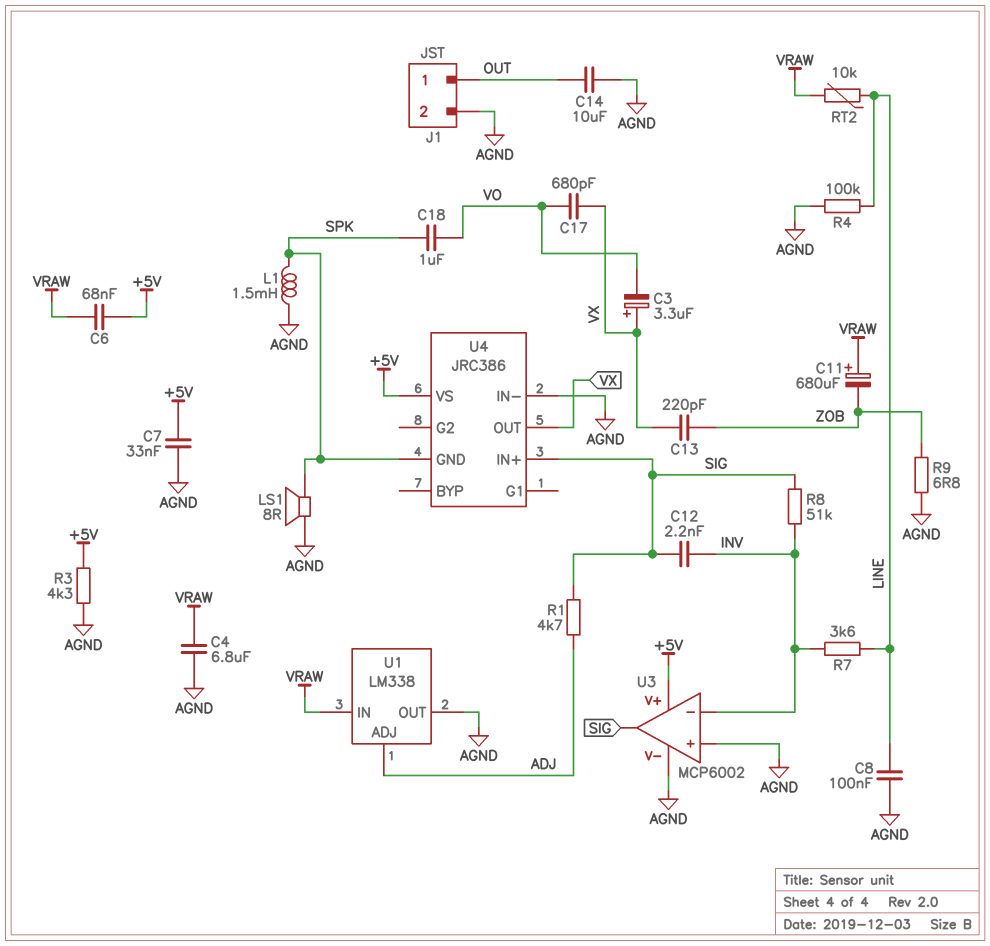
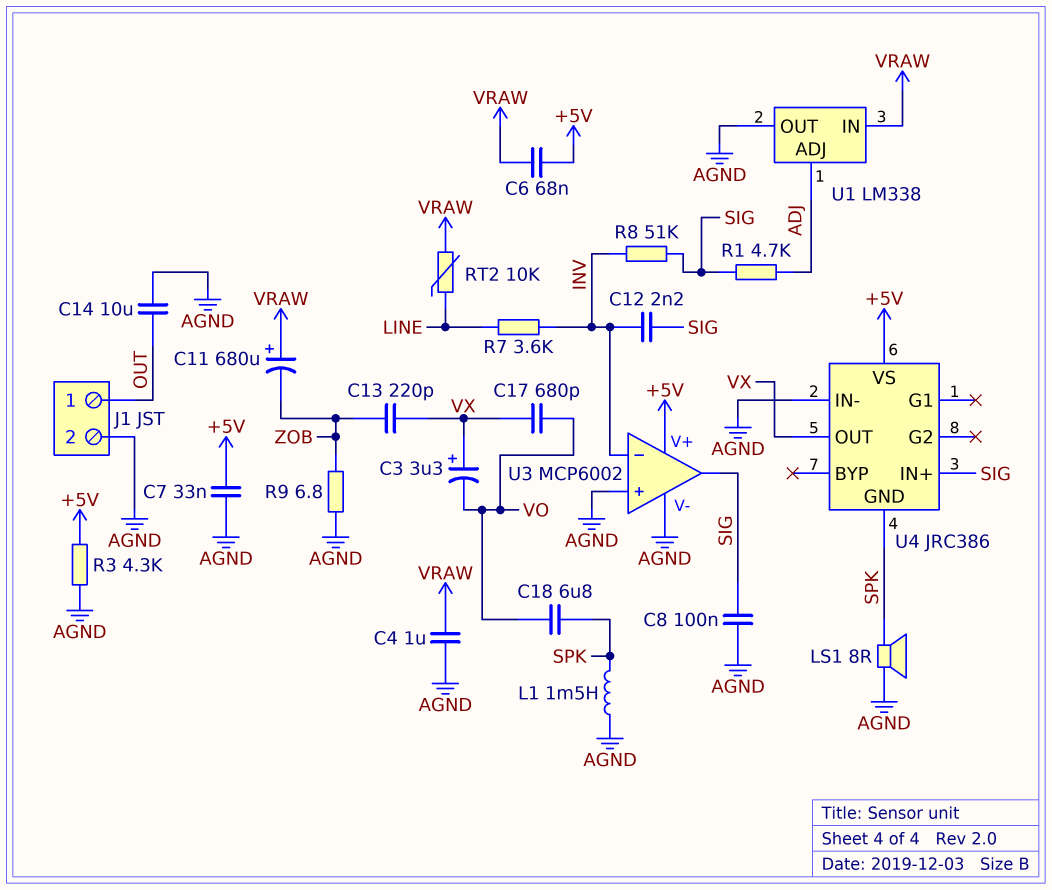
C4: 6.8uF (AGND, VRAW) -> 1uF (AGND, VRAW)
C8: 100nF (AGND, LINE) -> 100nF (AGND, SIG)
C18: 1uF (SPK, VO) -> 6.8uF (SPK, VO)
R4: 100k (AGND, LINE) -> none

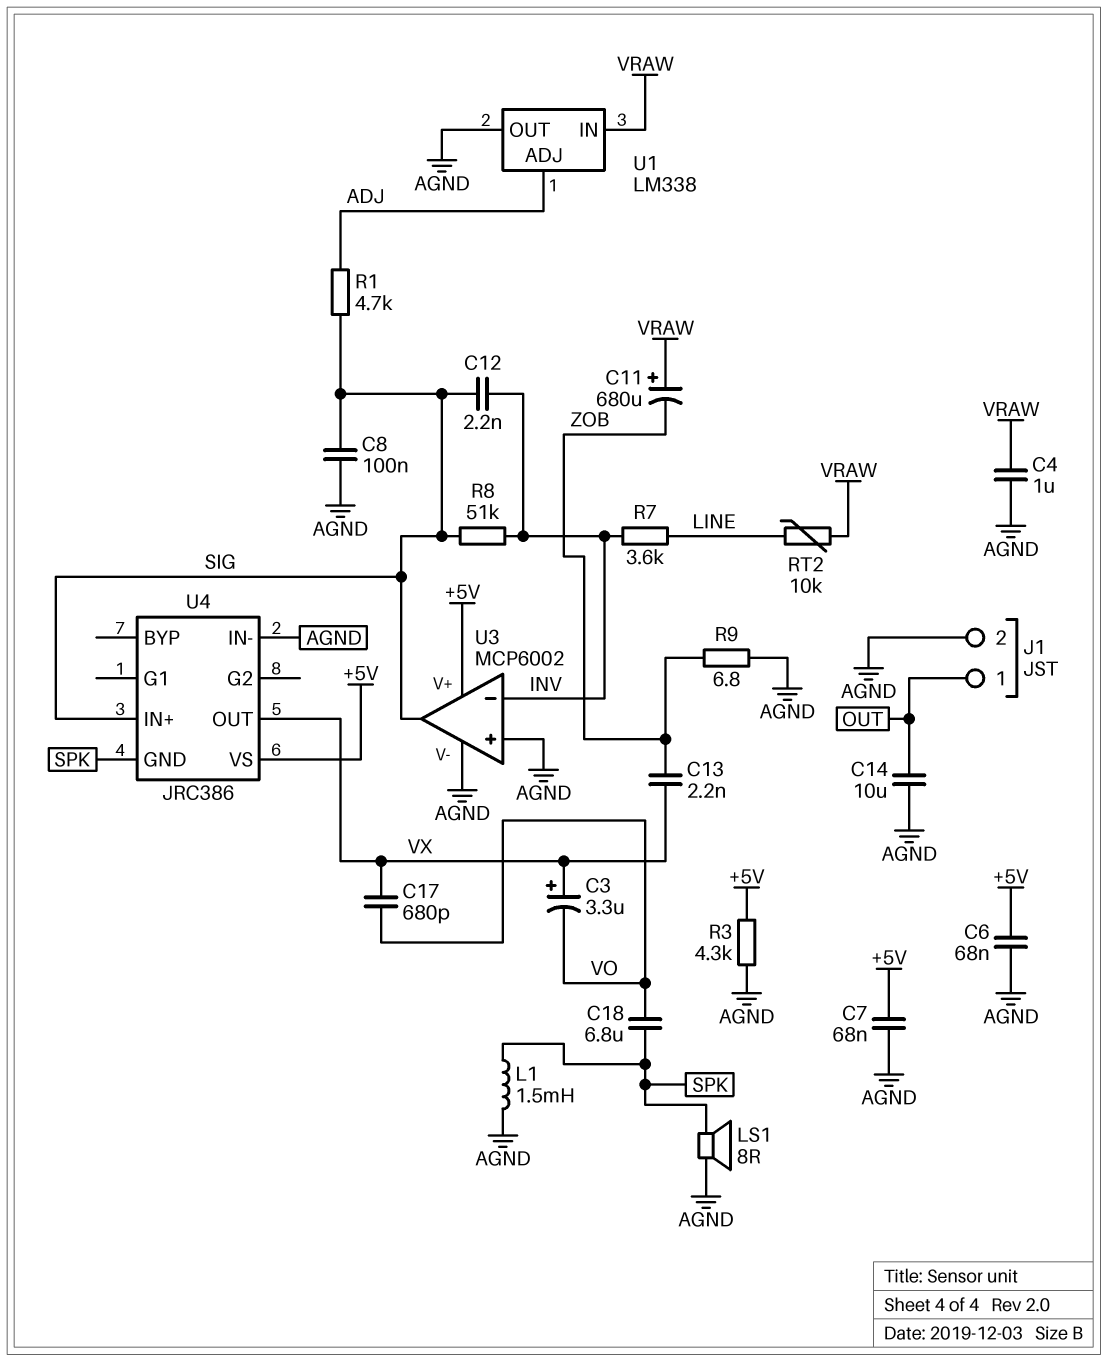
C6: 68nF (+5V, VRAW) -> 68nF (+5V, AGND)
C7: 33nF (+5V, AGND) -> 68nF (+5V, AGND)
C13: 220pF (VX, ZOB) -> 2.2nF (VX, ZOB)

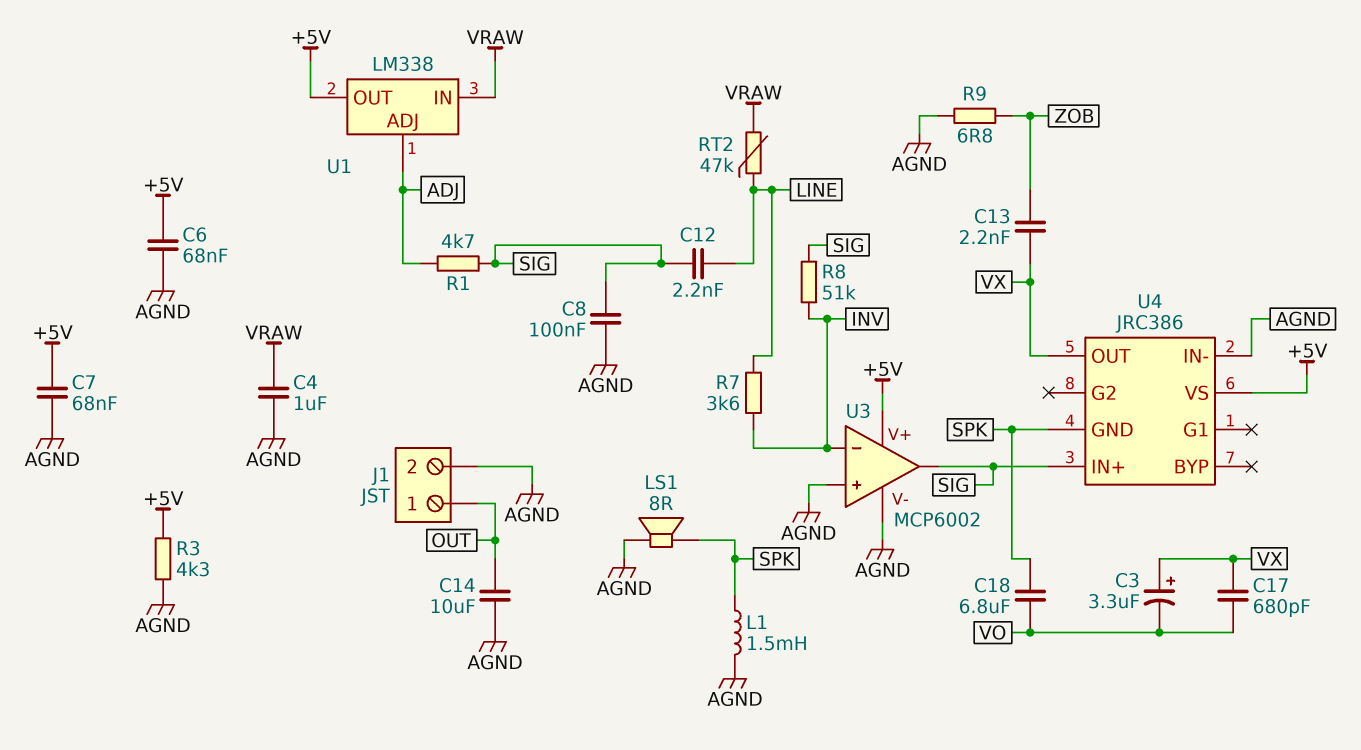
C11: 680uF (plus VRAW, minus ZOB) -> none
C12: 2.2nF (INV, SIG) -> 2.2nF (LINE, SIG)
RT2: 10k (LINE, VRAW) -> 47k (LINE, VRAW)
U1 pin OUT: AGND -> +5V

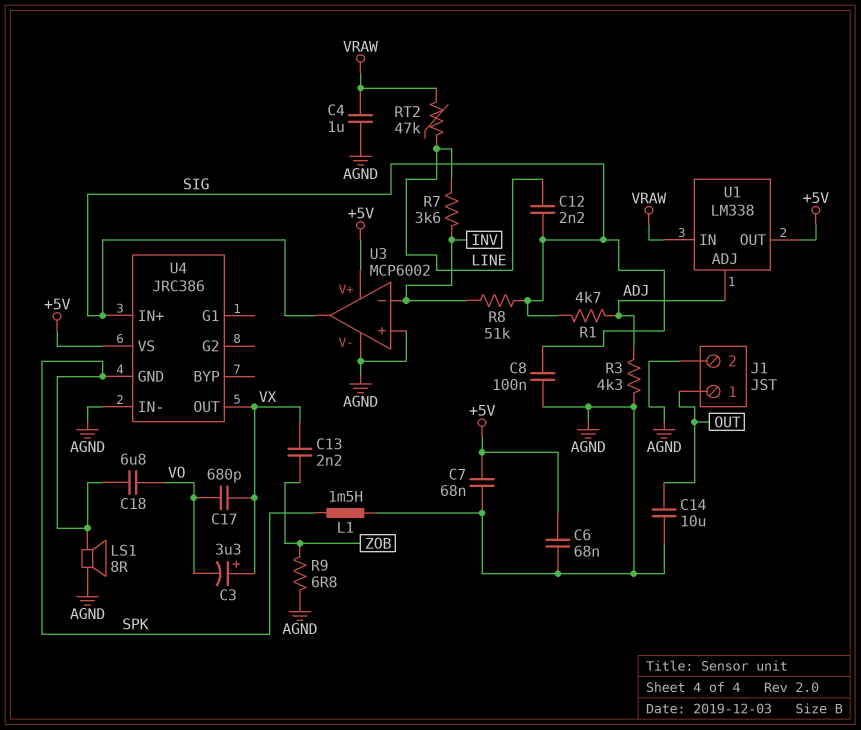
R3: 4.3k (+5V, AGND) -> 4.3k (ADJ, AGND)

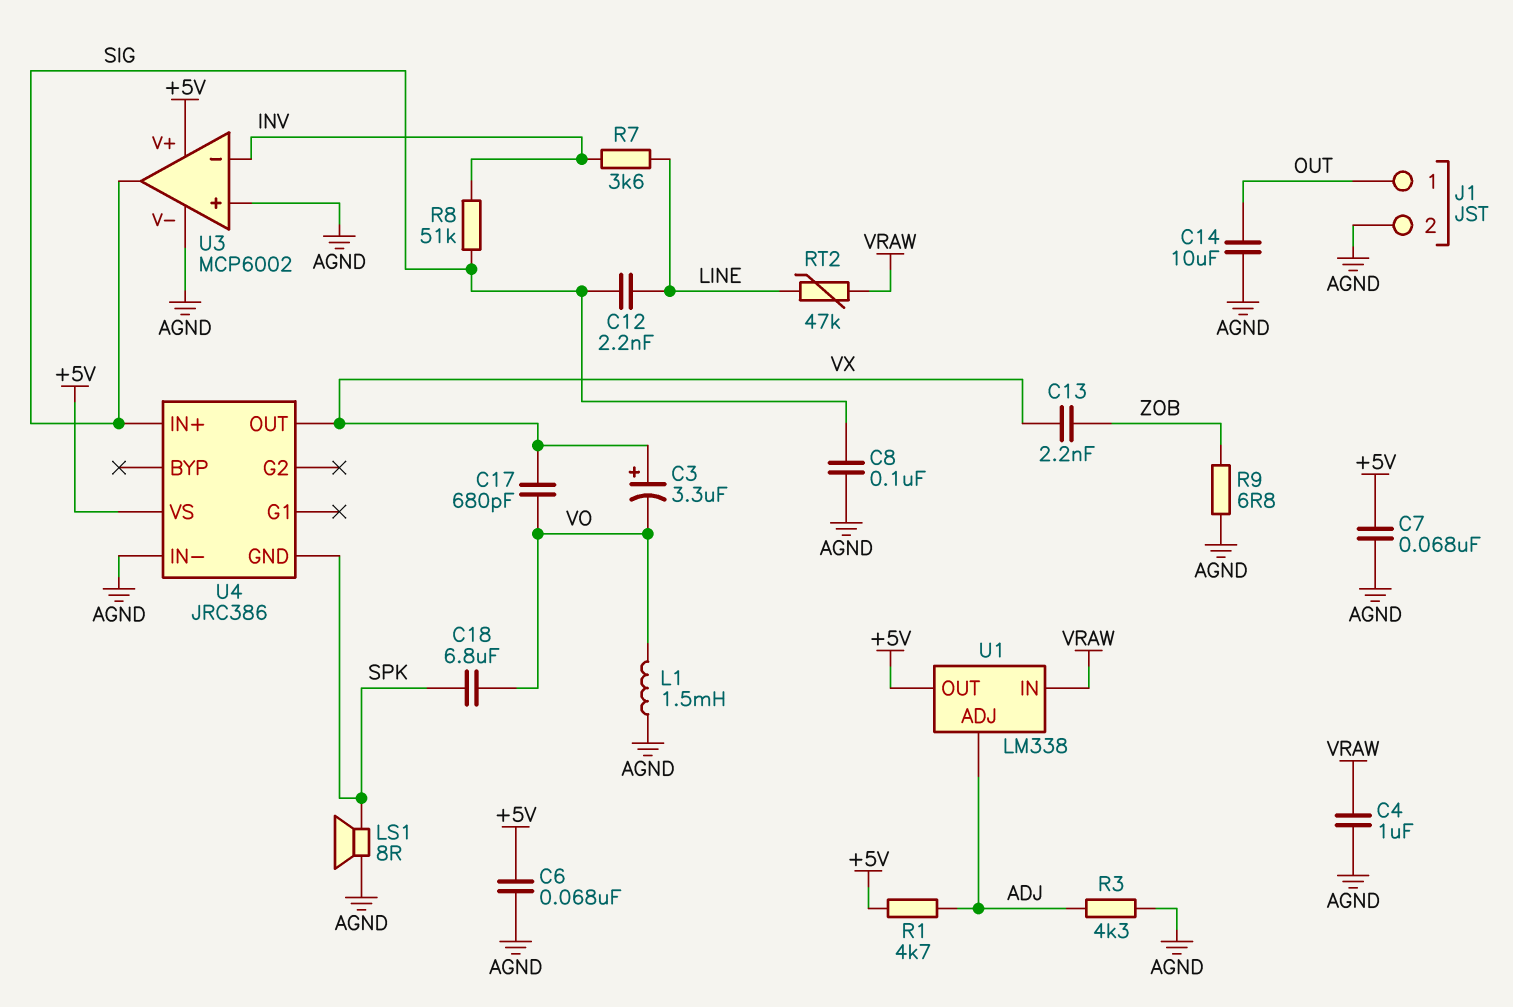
L1: 1.5mH (AGND, SPK) -> 1.5mH (AGND, VO)
R1: 4.7k (ADJ, SIG) -> 4.7k (+5V, ADJ)

